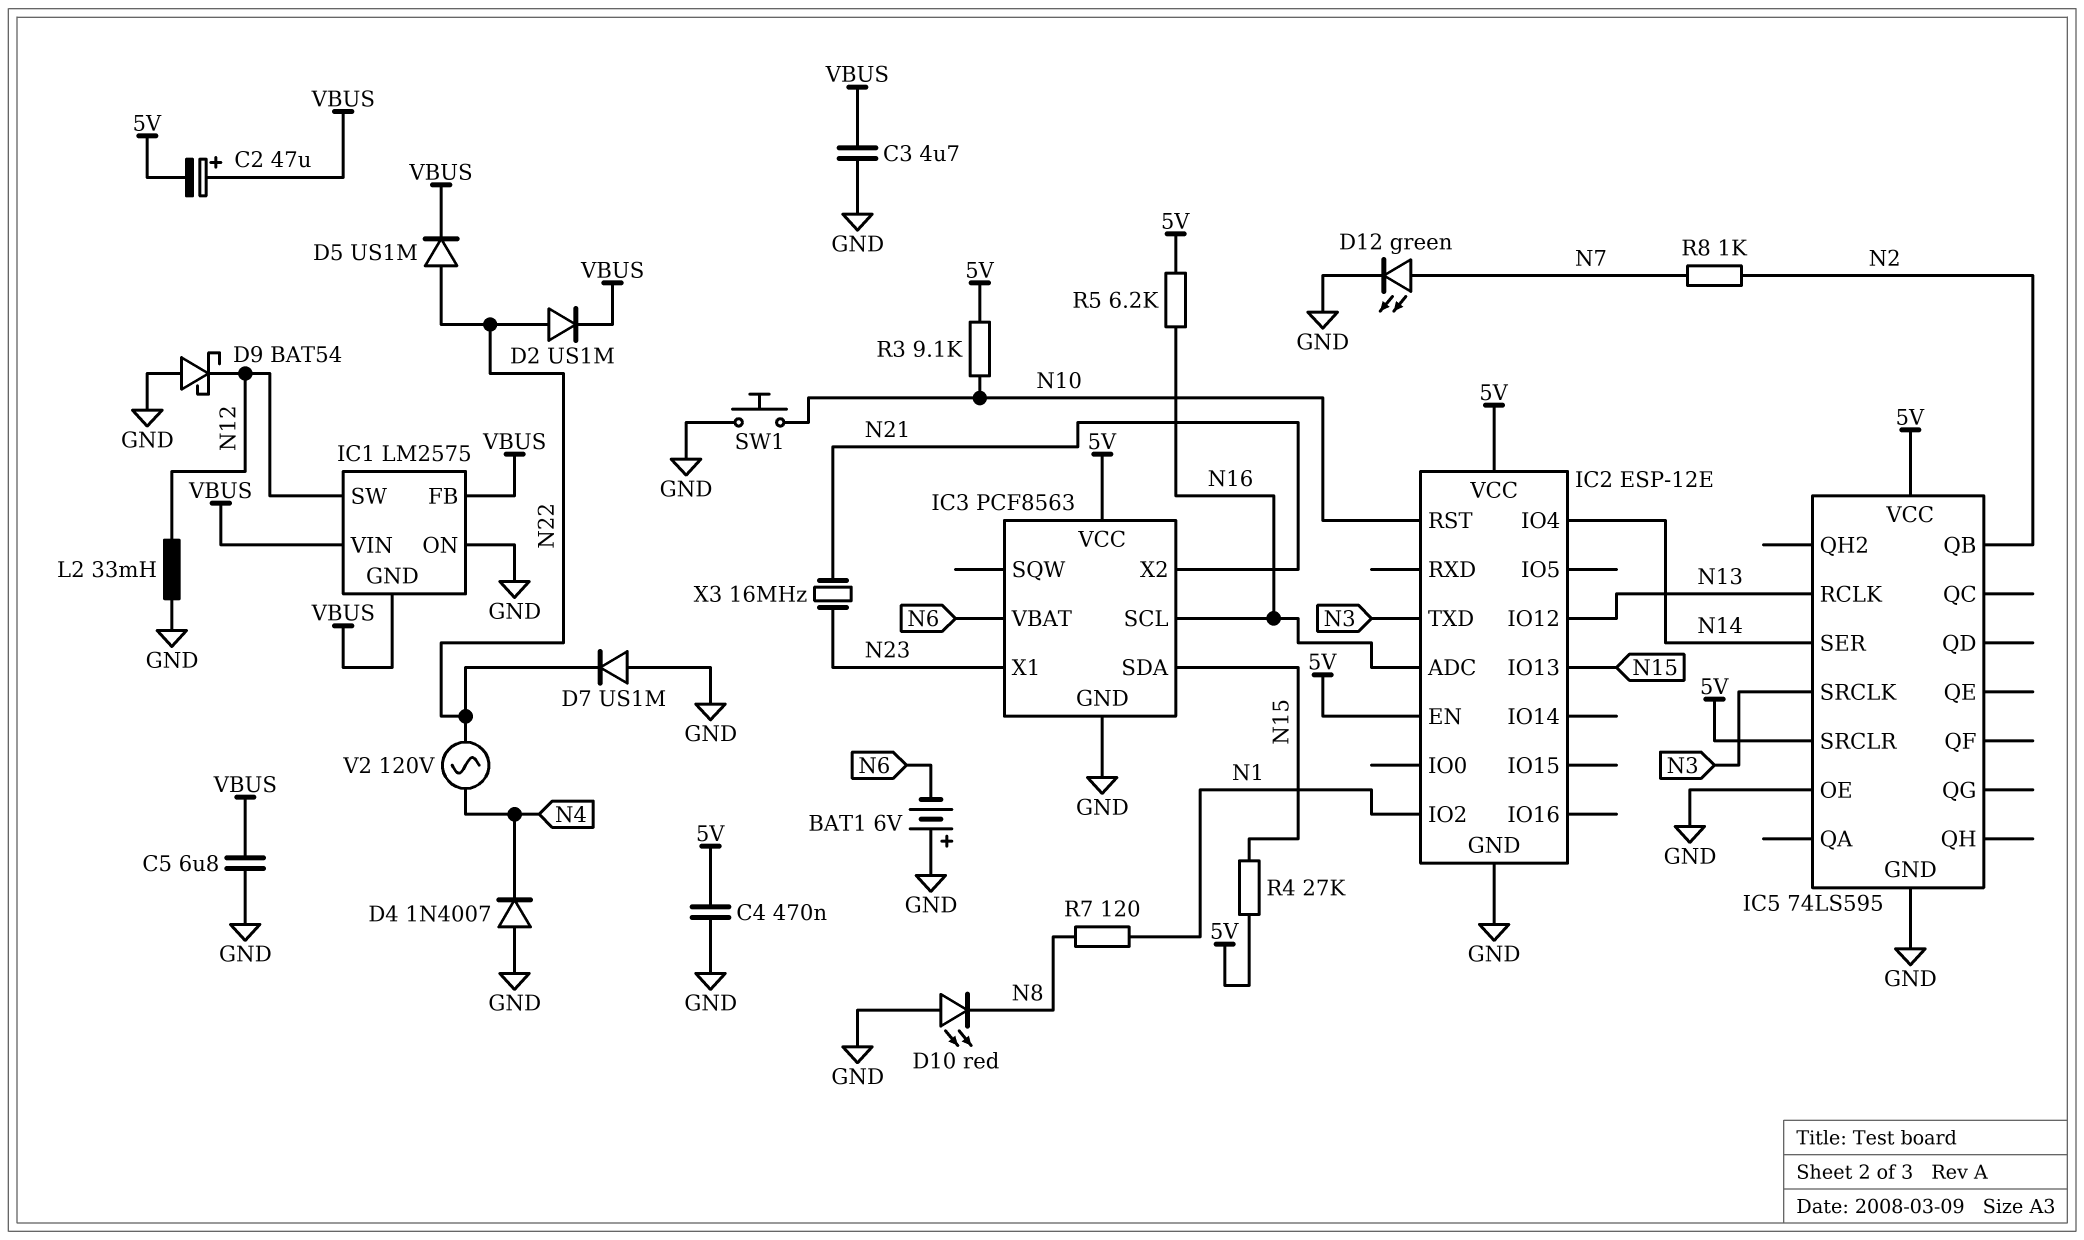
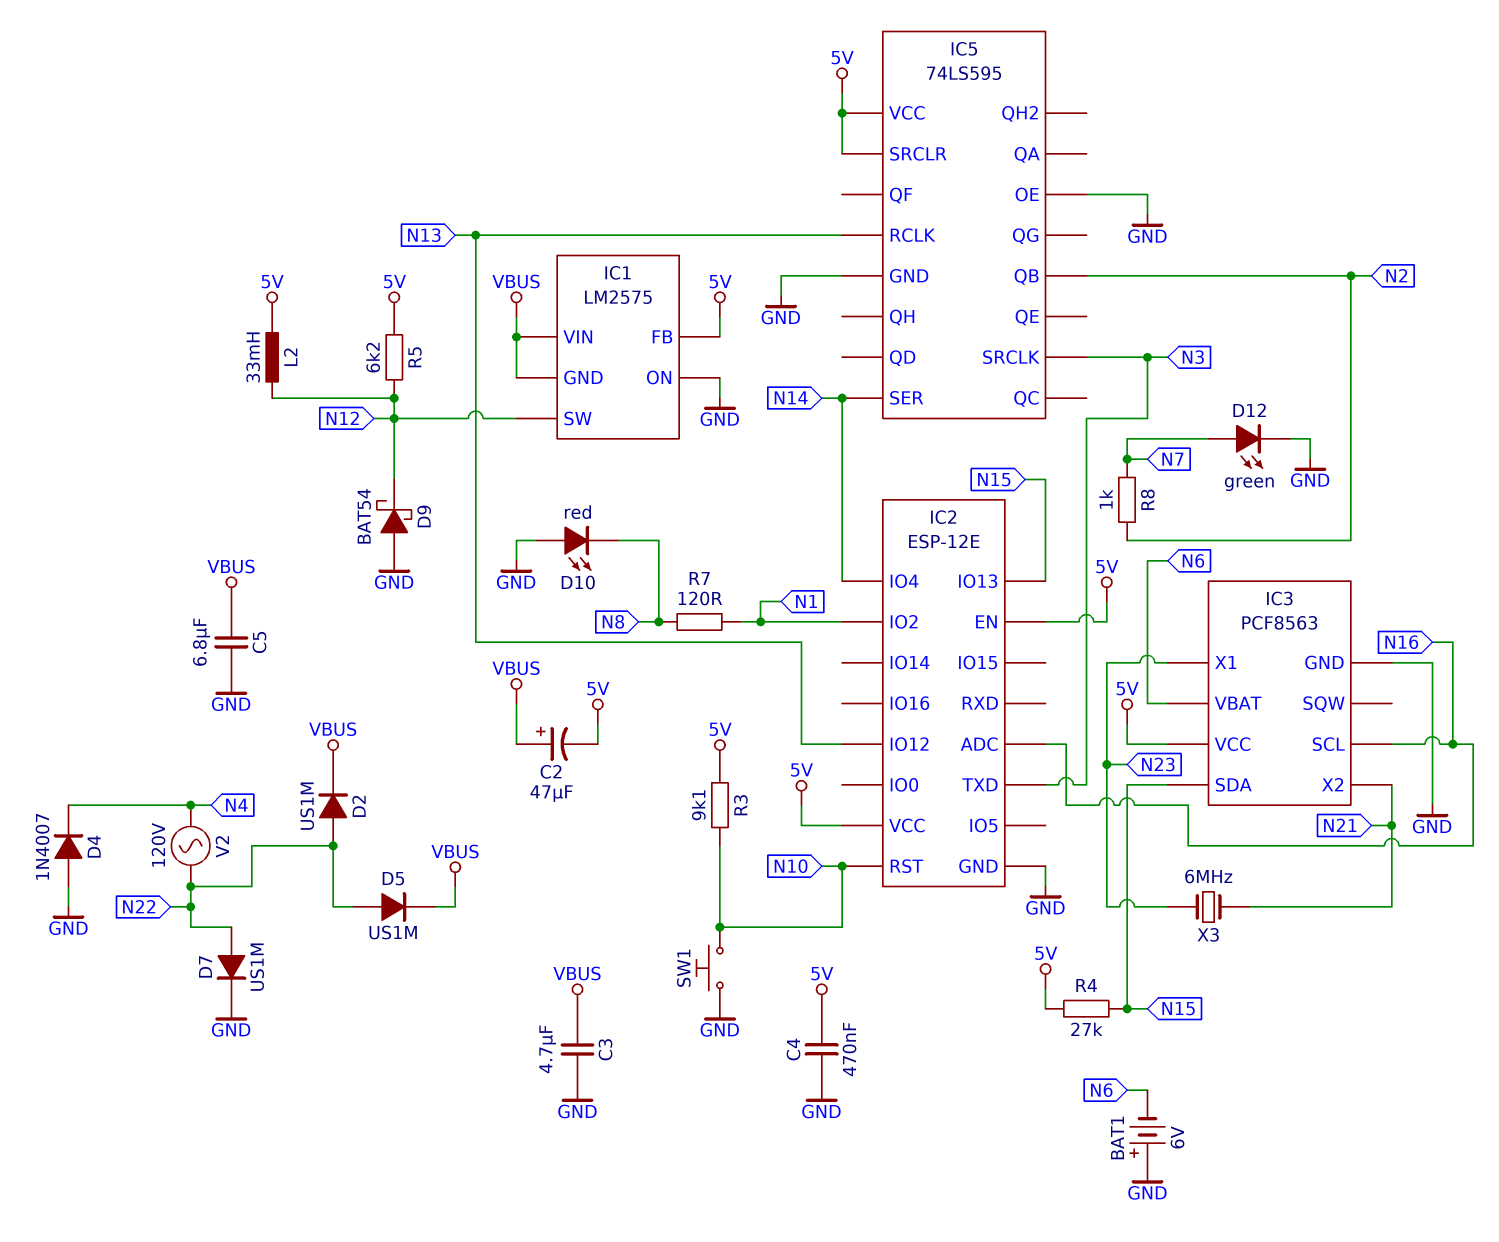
D7: diode US1M (A GND, K N22) -> diode US1M (A N22, K GND)
IC1 pin FB: VBUS -> 5V
L2: 33mH (GND, N12) -> 33mH (5V, N12)
R5: 6.2k (5V, N16) -> 6.2k (5V, N12)
X3: 16MHz (N21, N23) -> 6MHz (N21, N23)

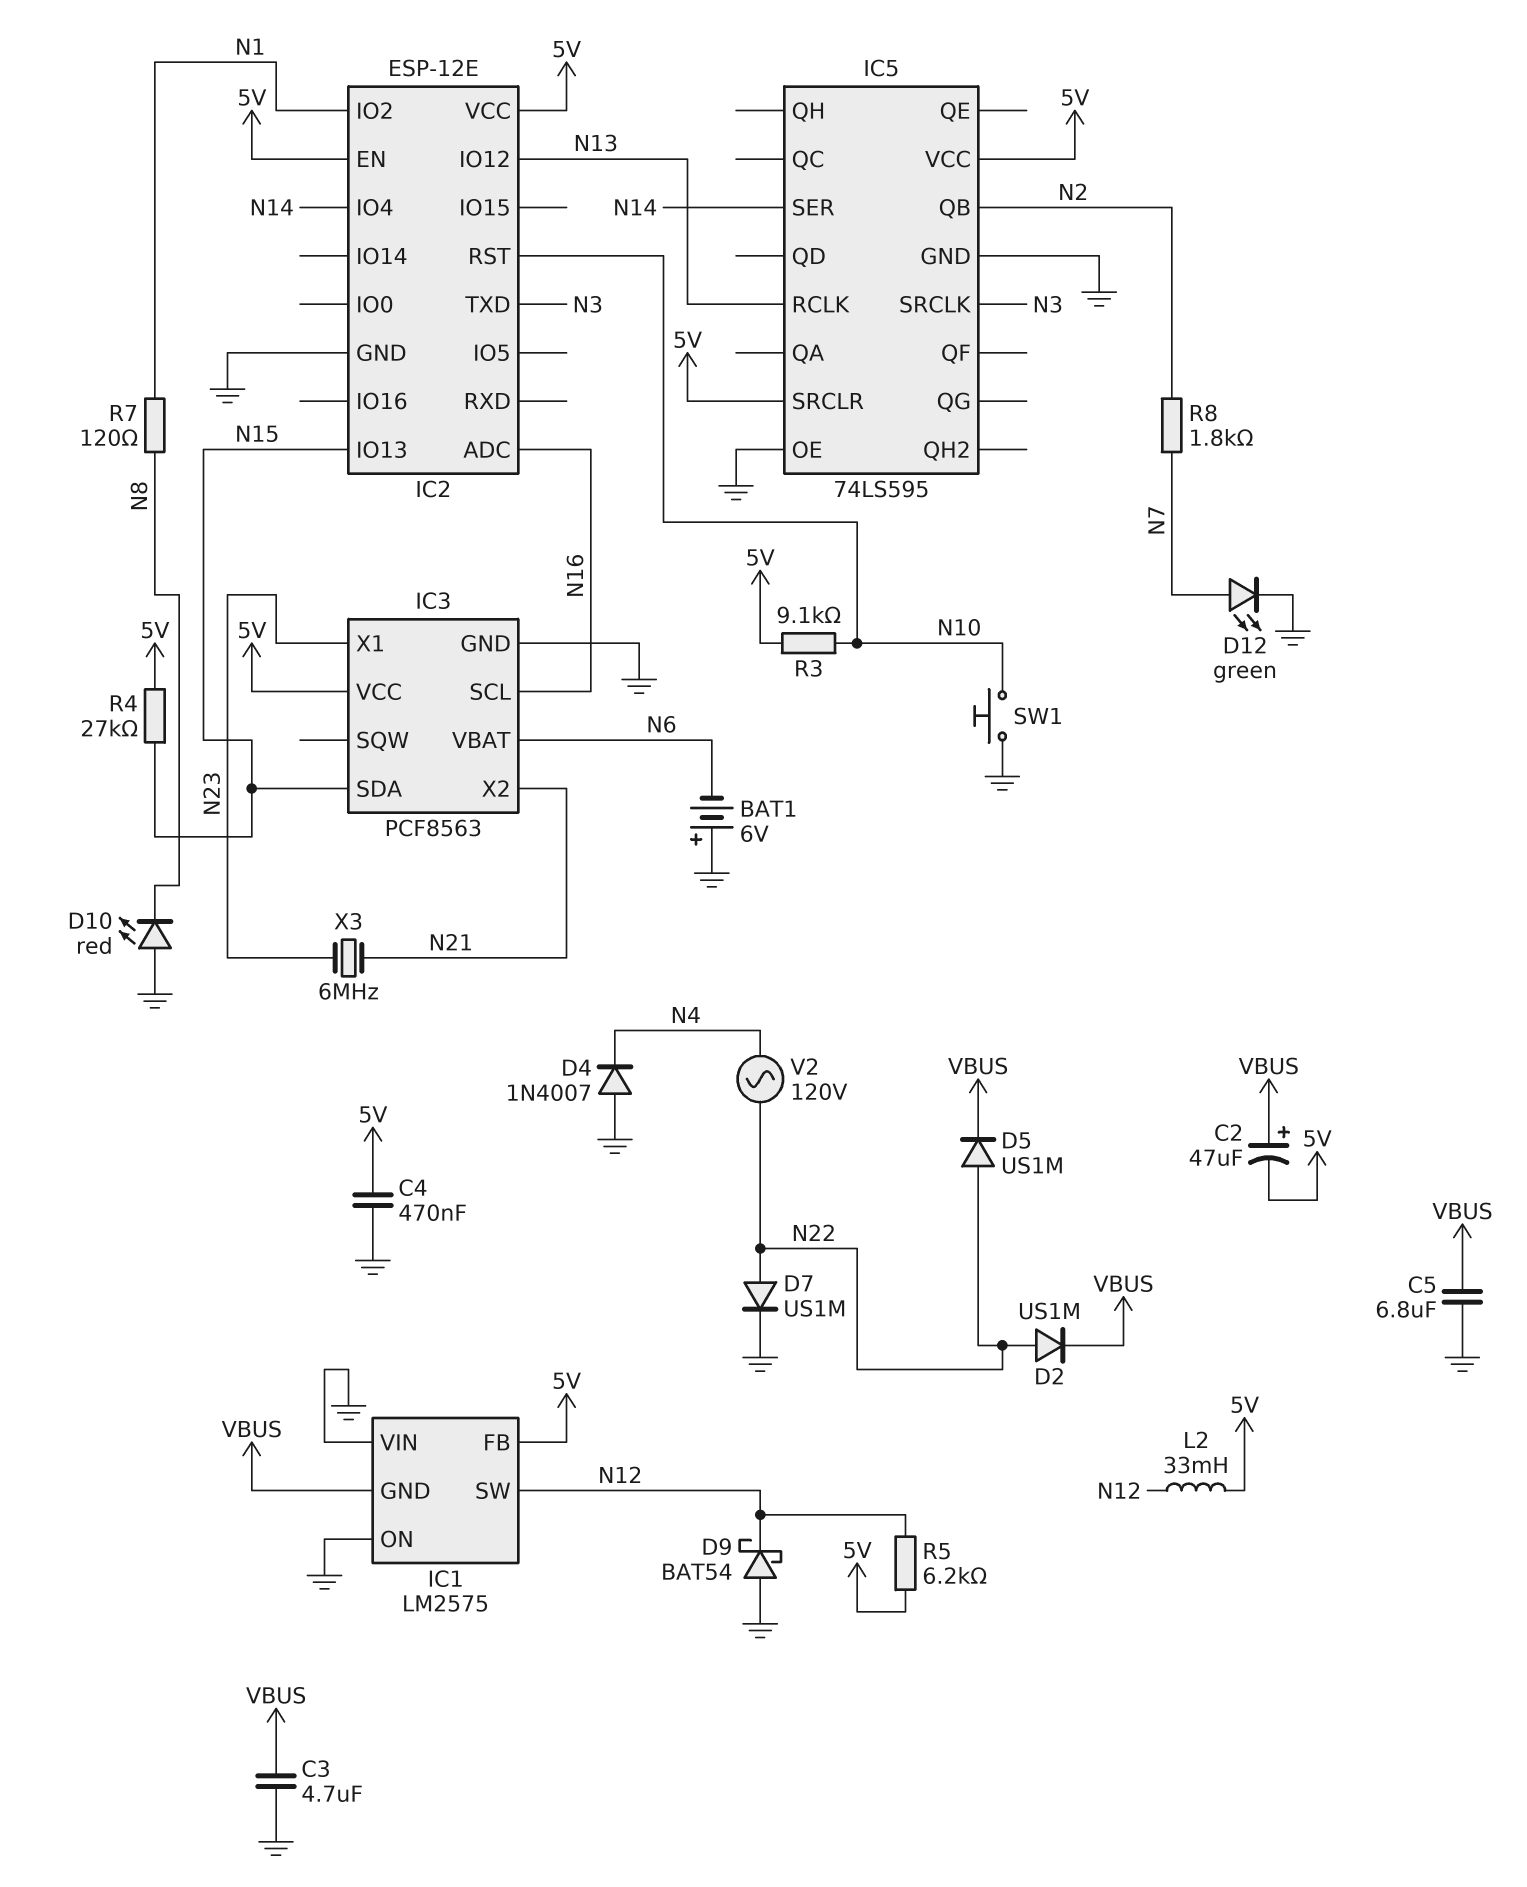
IC1 pin VIN: VBUS -> GND
R8: 1k (N2, N7) -> 1.8k (N2, N7)

